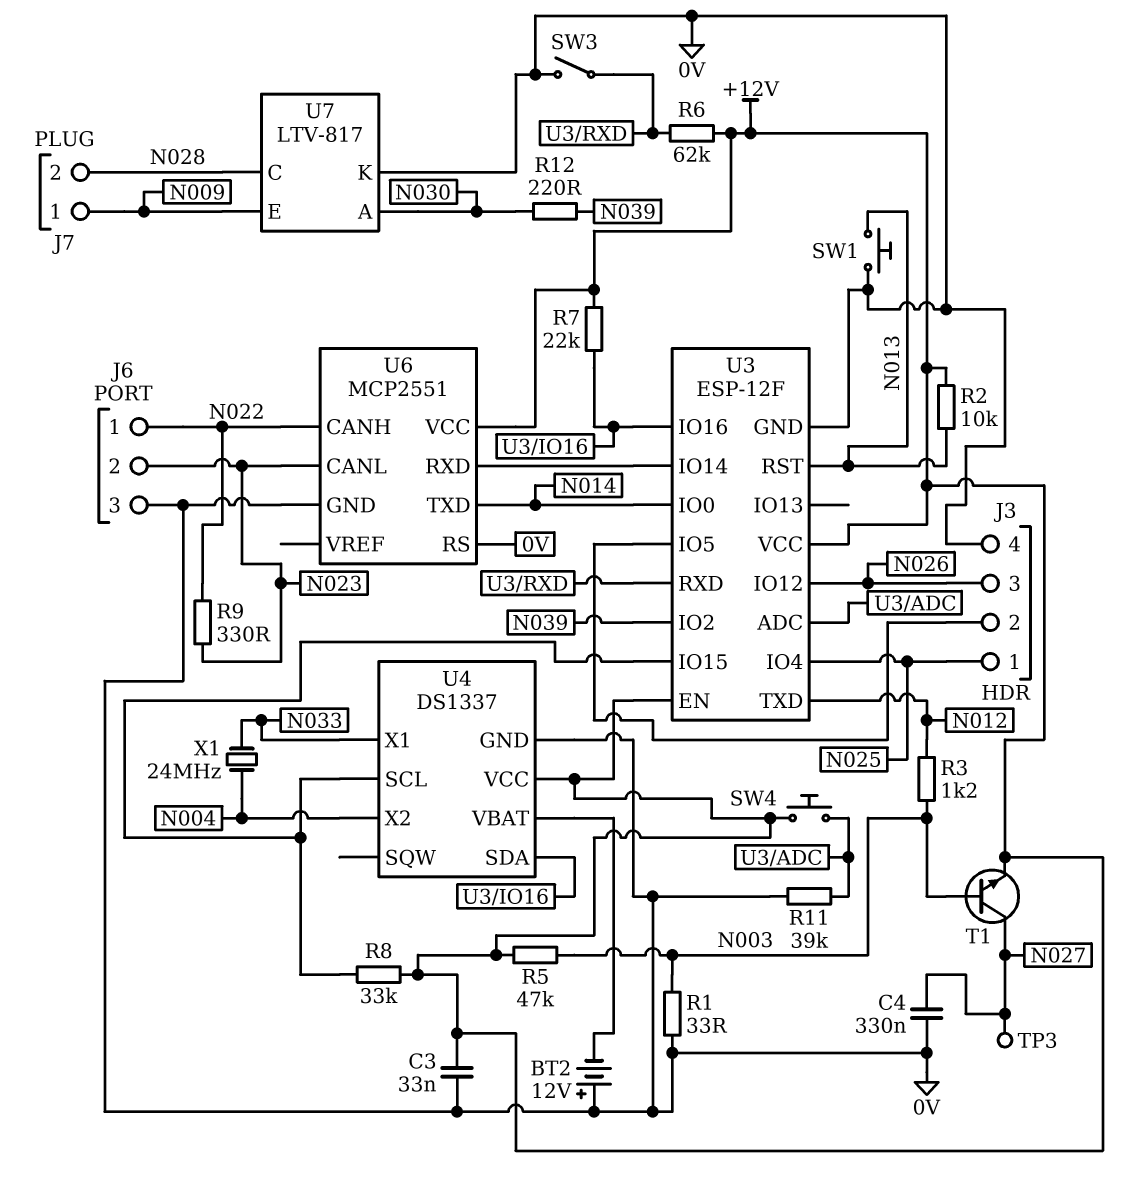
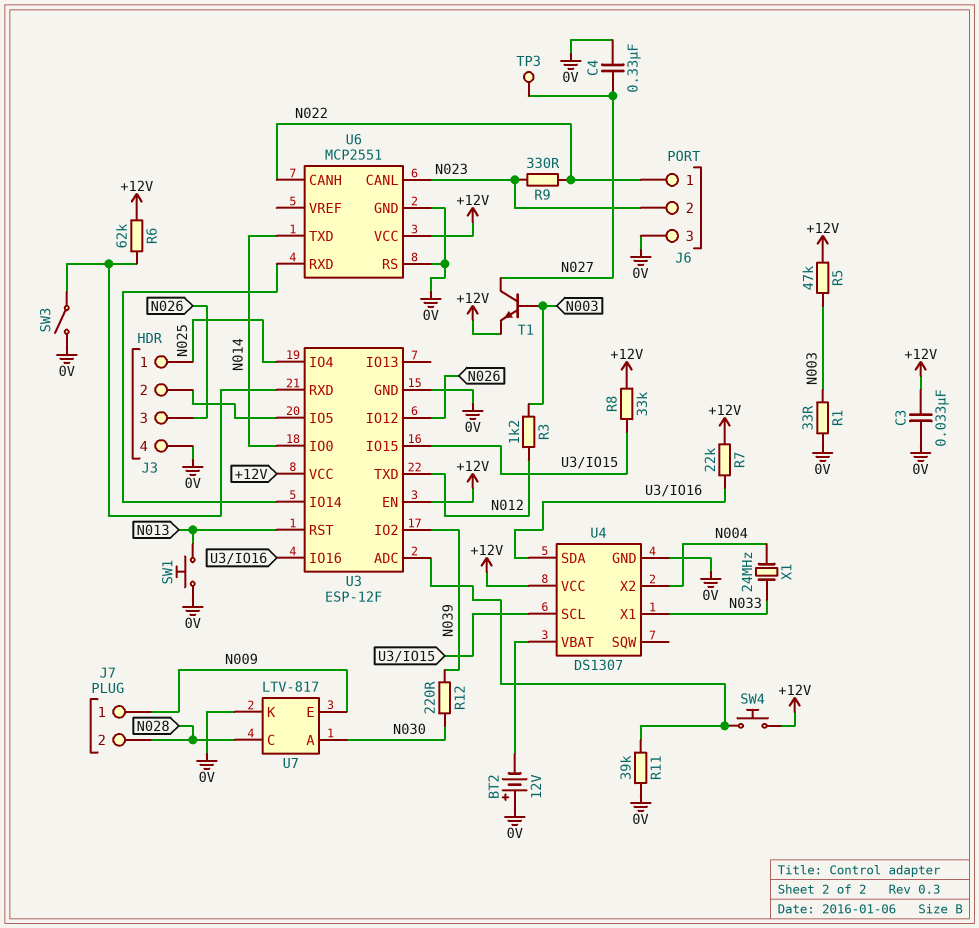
R2: 10k (+12V, N013) -> none
U4: DS1337 -> DS1307

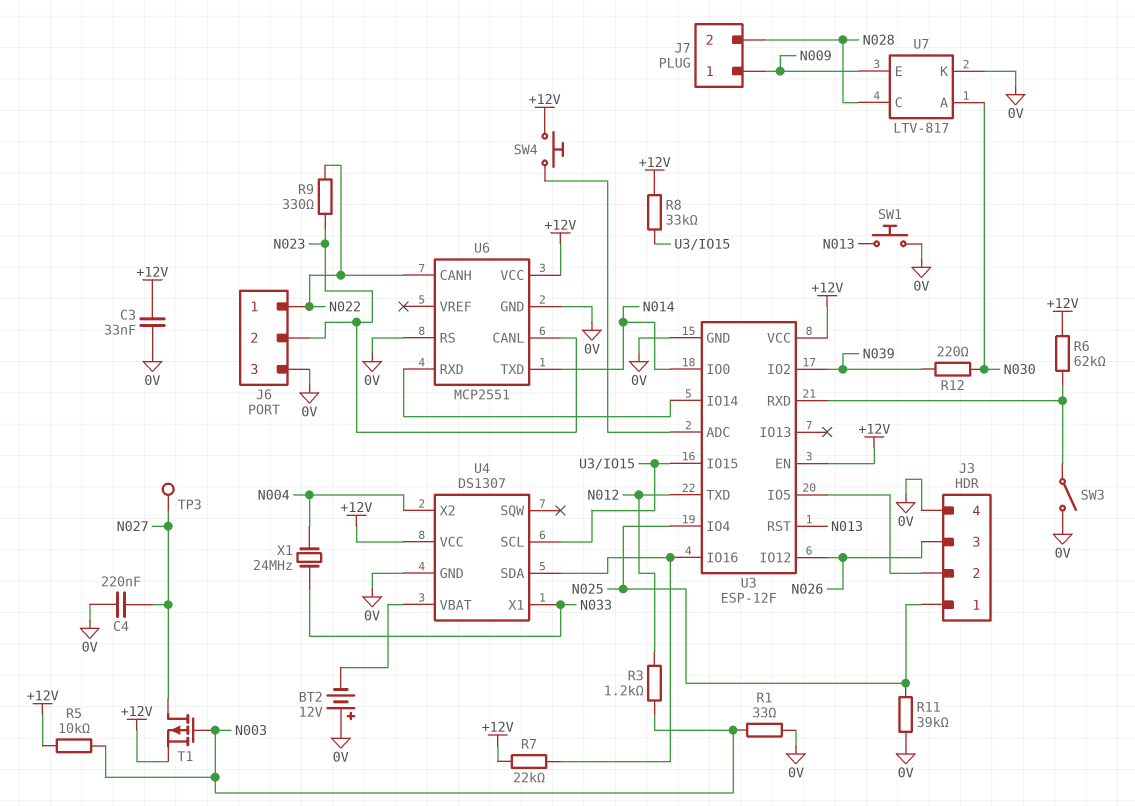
C4: 330nF (0V, N027) -> 220nF (0V, N027)
R5: 47k (+12V, N003) -> 10k (+12V, N003)
R11: 39k (0V, U3/ADC) -> 39k (0V, N025)
T1: NPN (B N003, C N027, E +12V) -> PMOS (G N003, D N027, S +12V)

